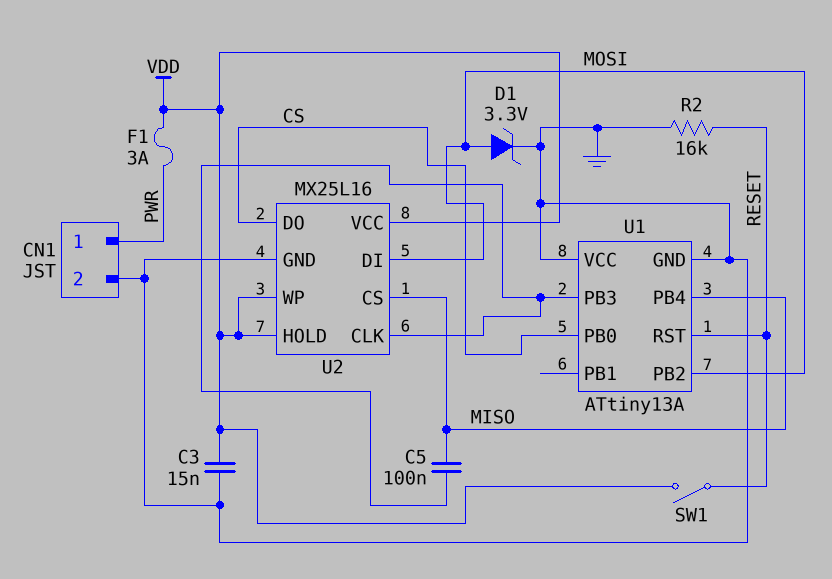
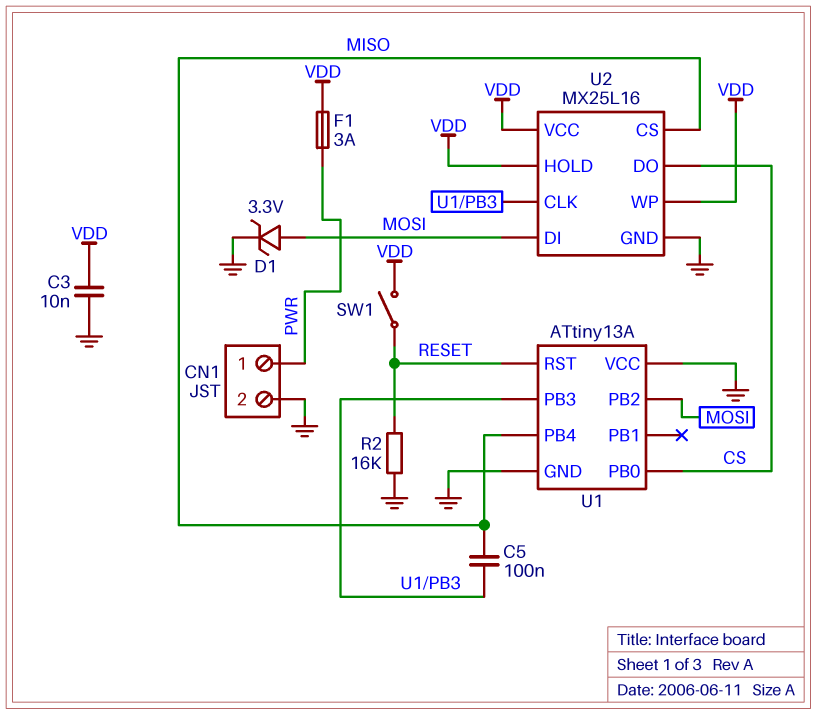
C3: 15nF (GND, VDD) -> 10nF (GND, VDD)

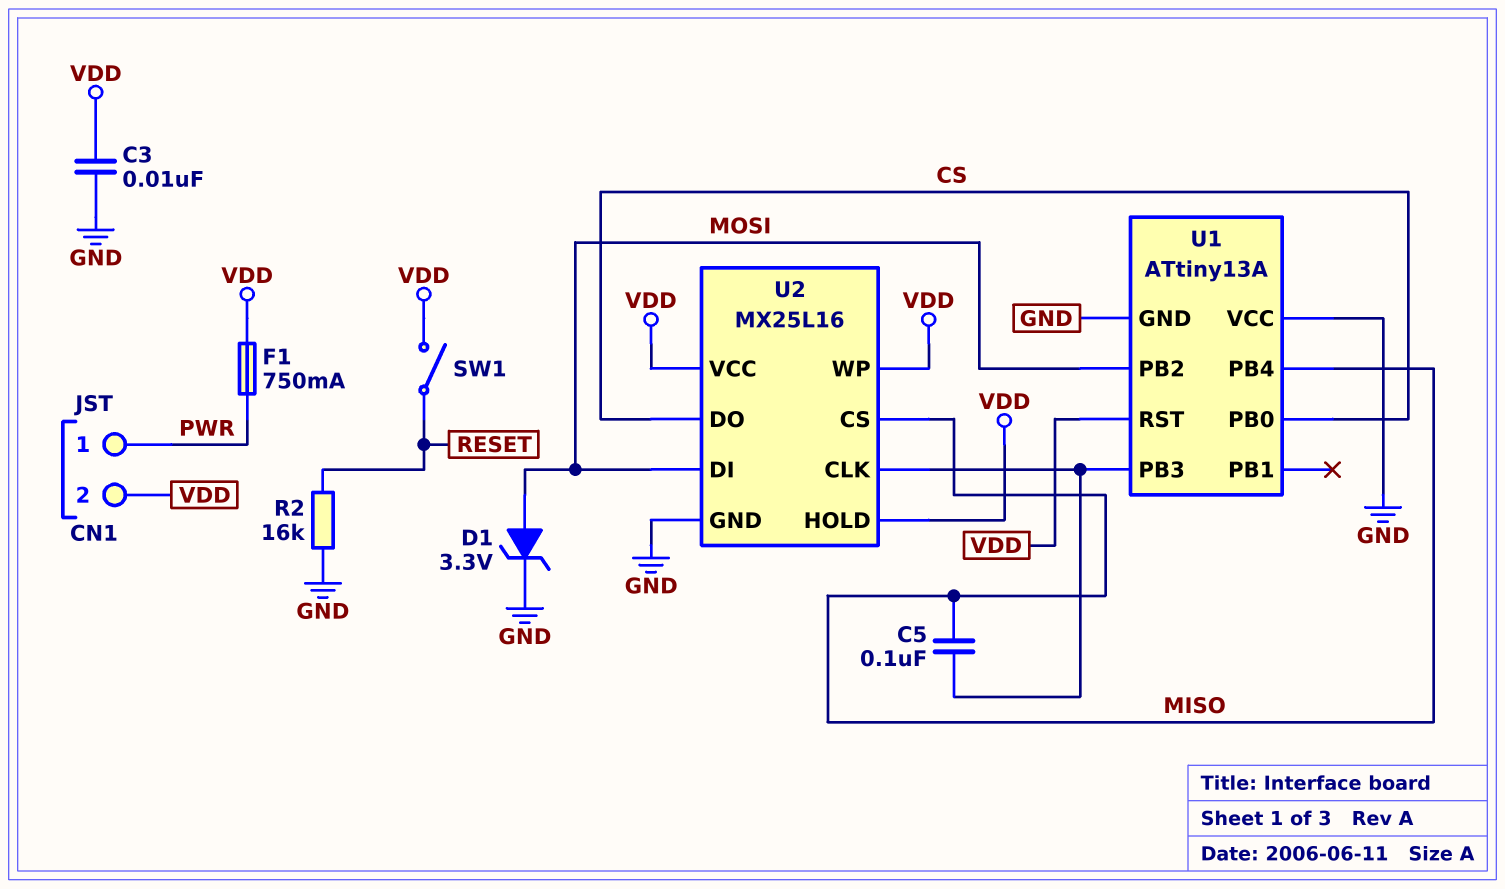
CN1 pin 2: GND -> VDD
F1: 3A (PWR, VDD) -> 750mA (PWR, VDD)
U1 pin RST: RESET -> VDD

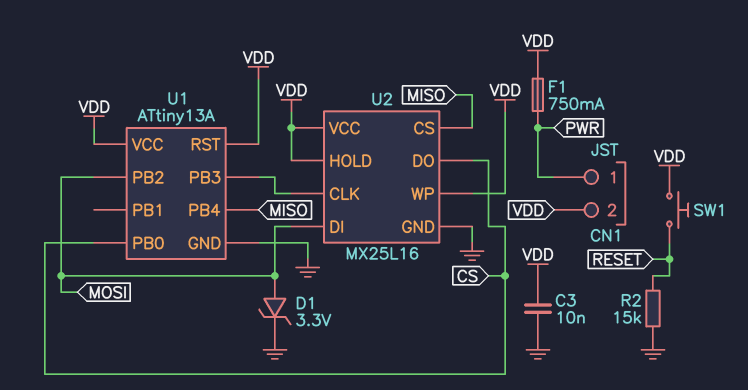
C5: 100nF (MISO, U1/PB3) -> none
R2: 16k (GND, RESET) -> 15k (GND, RESET)
SW1: switch (RESET, VDD) -> button (RESET, VDD)
U1 pin VCC: GND -> VDD

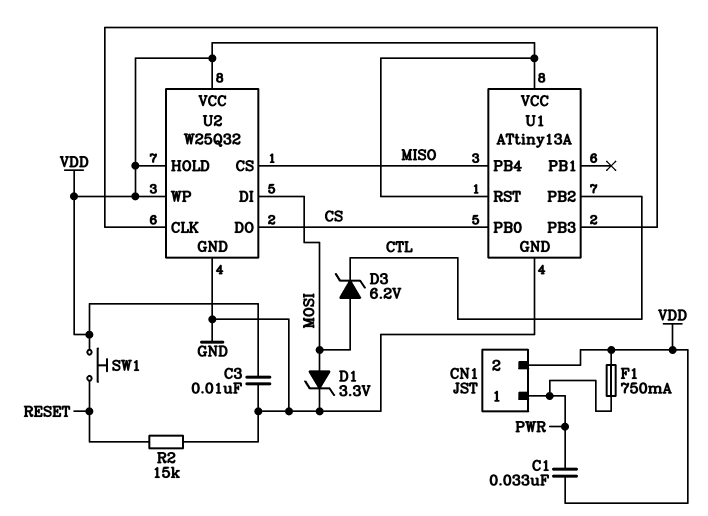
C1: none -> 33nF (PWR, VDD)
D3: none -> zener 6.2V (A MOSI, K CTL)
U1 pin PB2: MOSI -> CTL
U2: MX25L16 -> W25Q32

